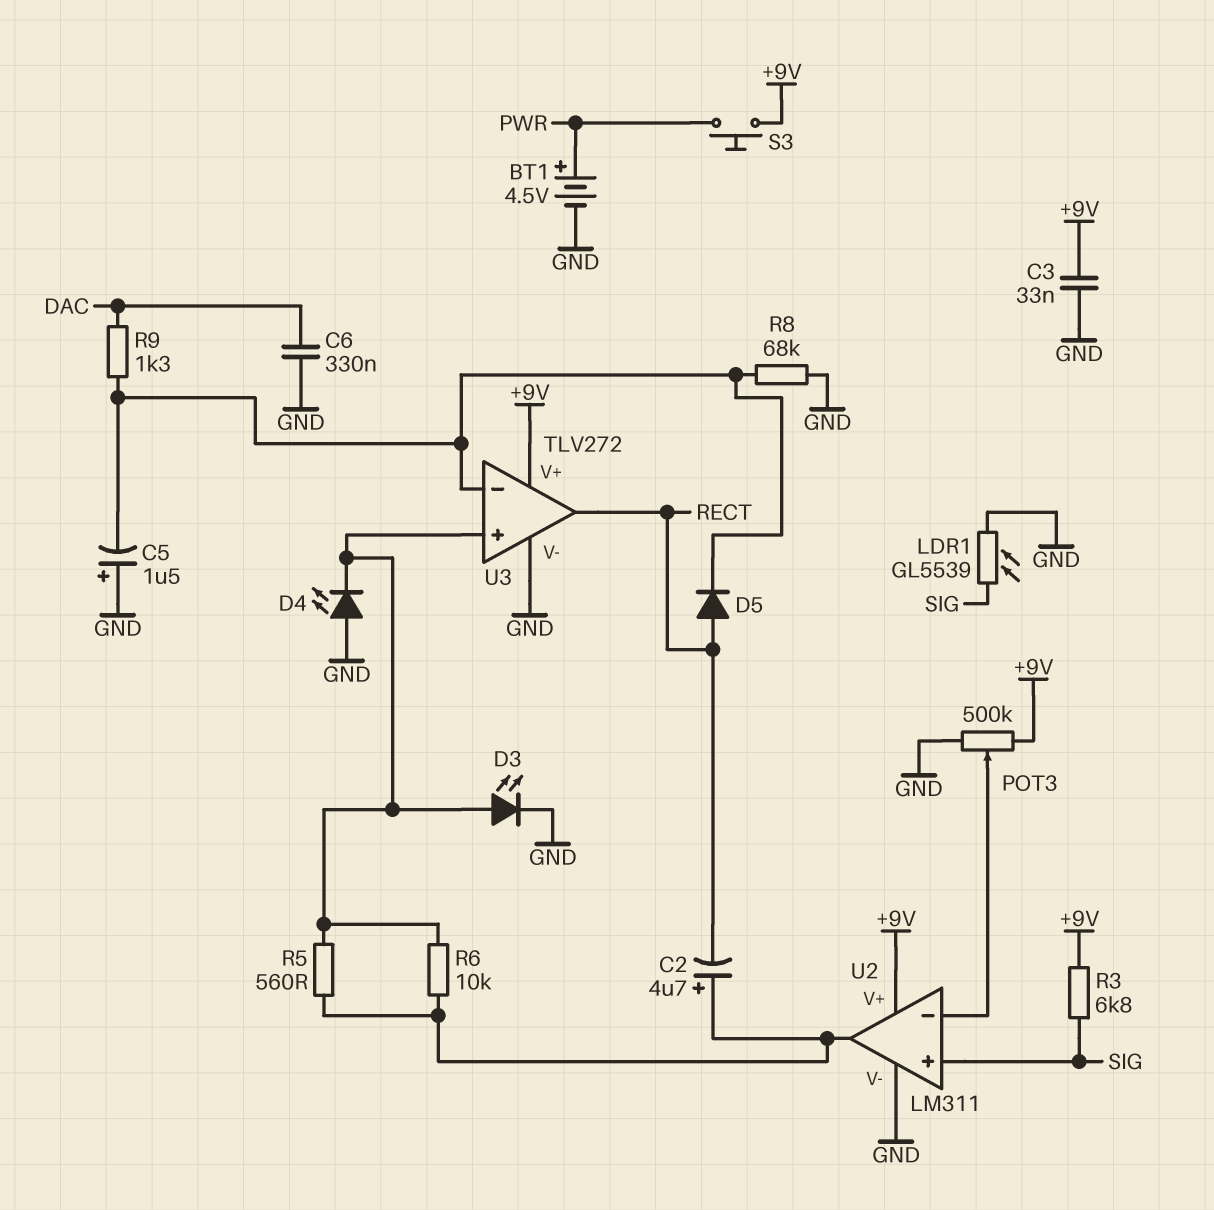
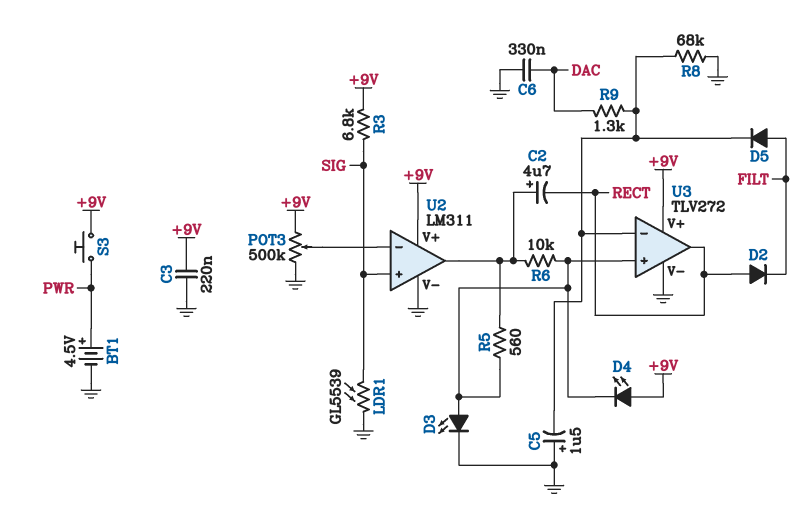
C3: 33nF (+9V, GND) -> 220nF (+9V, GND)
D2: none -> diode (A RECT, K FILT)
D4: LED (A GND, K U3/in+) -> LED (A +9V, K U3/in+)
D5: diode (A RECT, K U3/in-) -> diode (A FILT, K U3/in-)

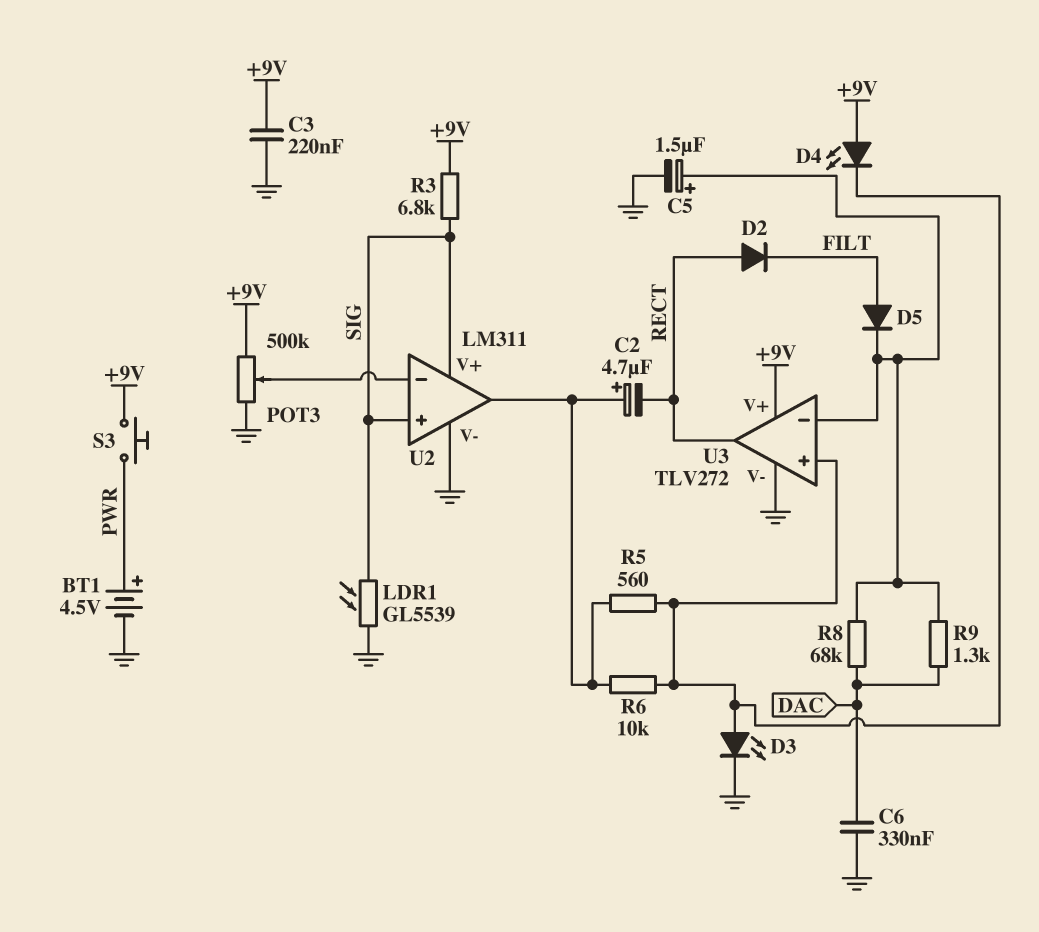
C5: 1.5uF (plus GND, minus U3/in-) -> 1.5uF (plus U3/in-, minus GND)
R8: 68k (GND, U3/in-) -> 68k (DAC, U3/in-)
U2 pin V+: +9V -> SIG

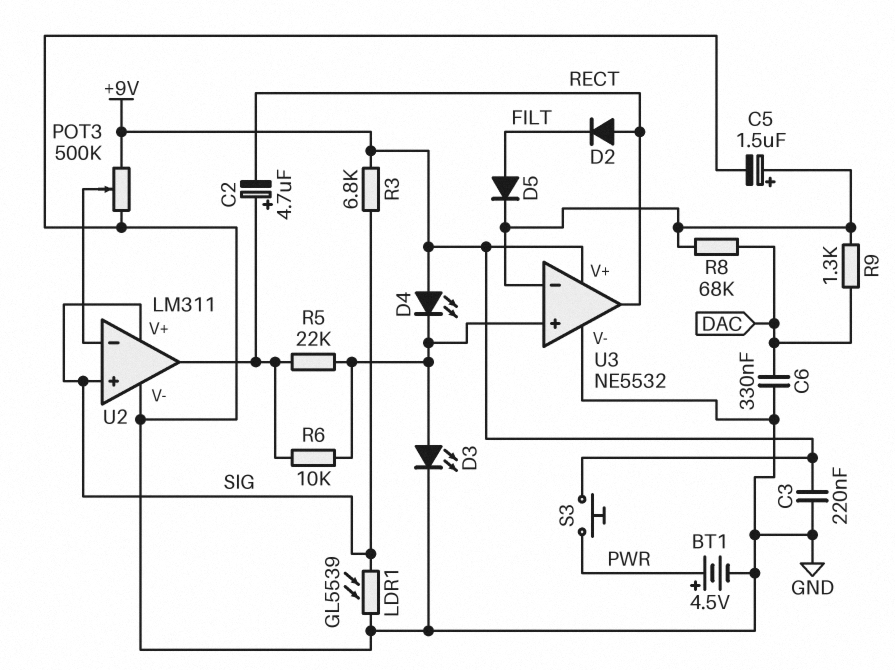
R5: 560 (U2/out, U3/in+) -> 22k (U2/out, U3/in+)
U3: TLV272 -> NE5532

